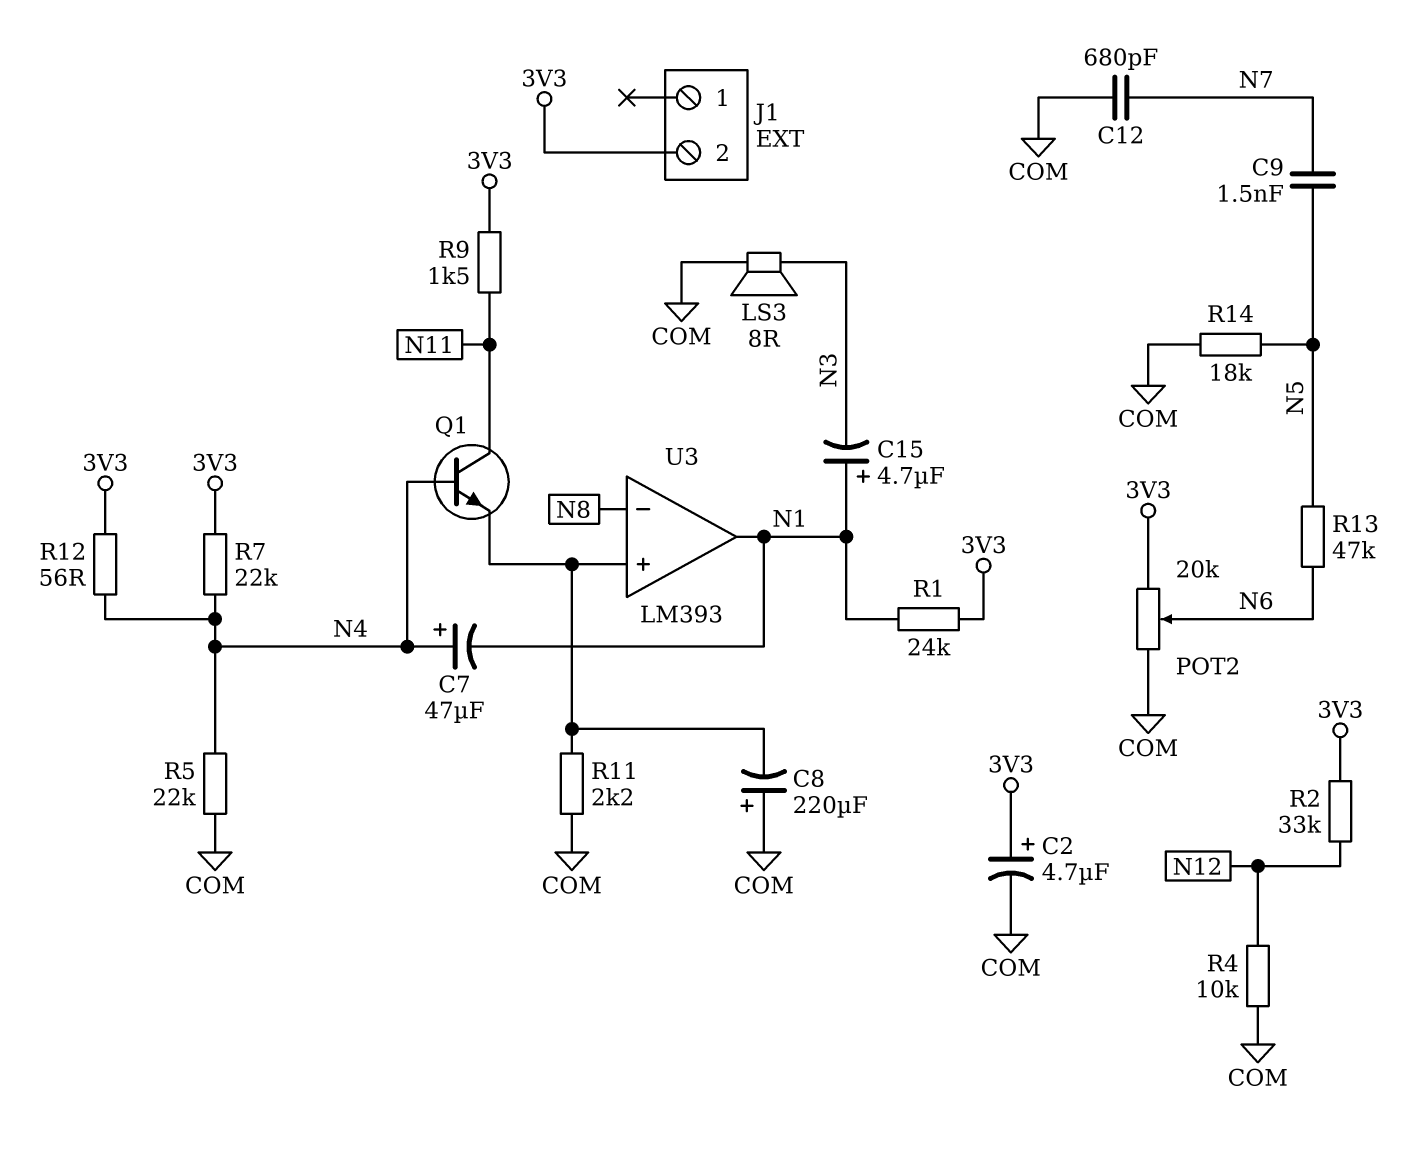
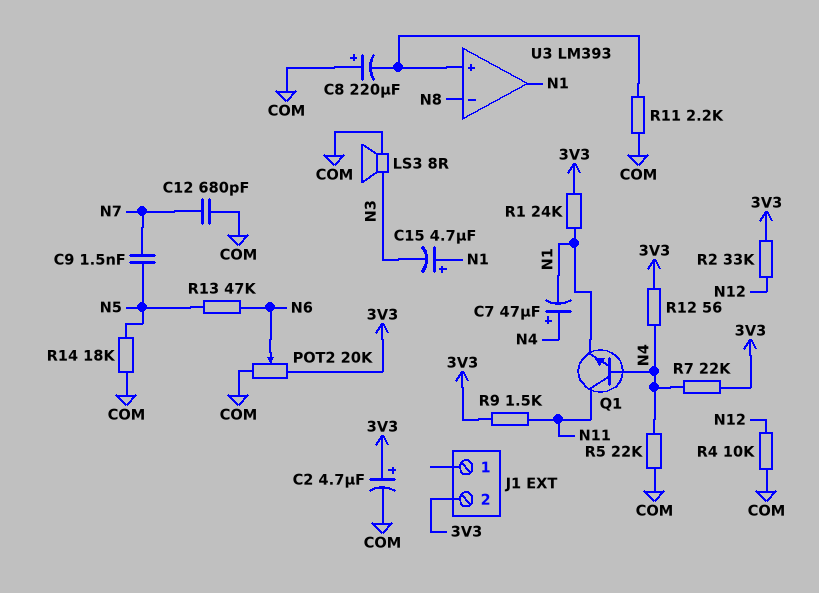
Q1: NPN (B N4, C N11, E U3/in+) -> NPN (B N4, C N11, E N1)

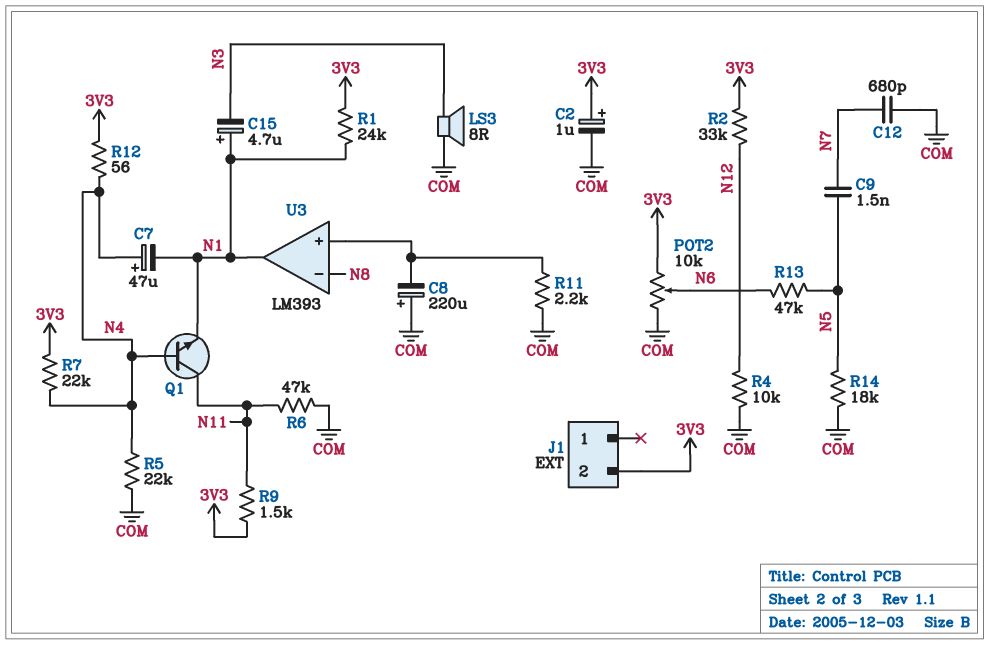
C2: 4.7uF (plus 3V3, minus COM) -> 1uF (plus 3V3, minus COM)
POT2: 20k (3V3, COM, wiper N6) -> 10k (3V3, COM, wiper N6)
R6: none -> 47k (COM, N11)

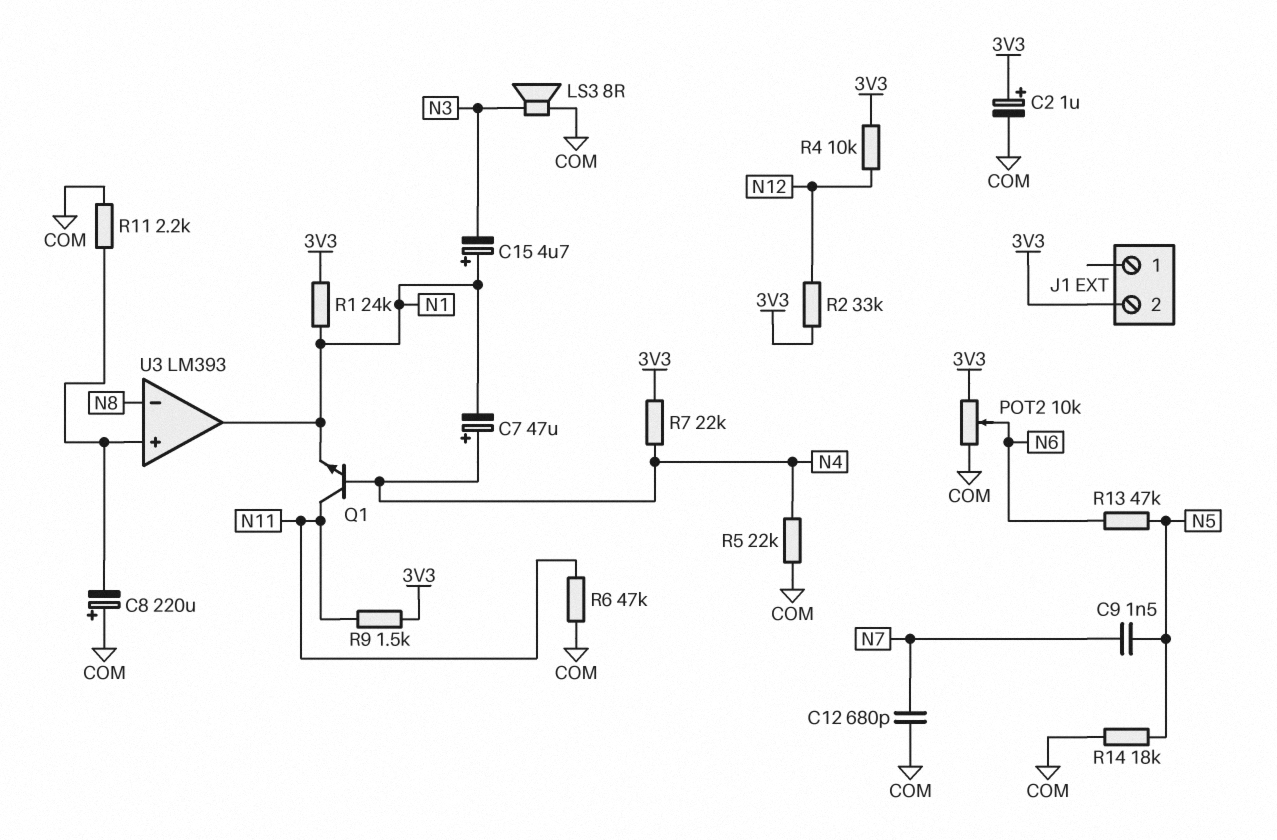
R4: 10k (COM, N12) -> 10k (3V3, N12)
R12: 56 (3V3, N4) -> none

